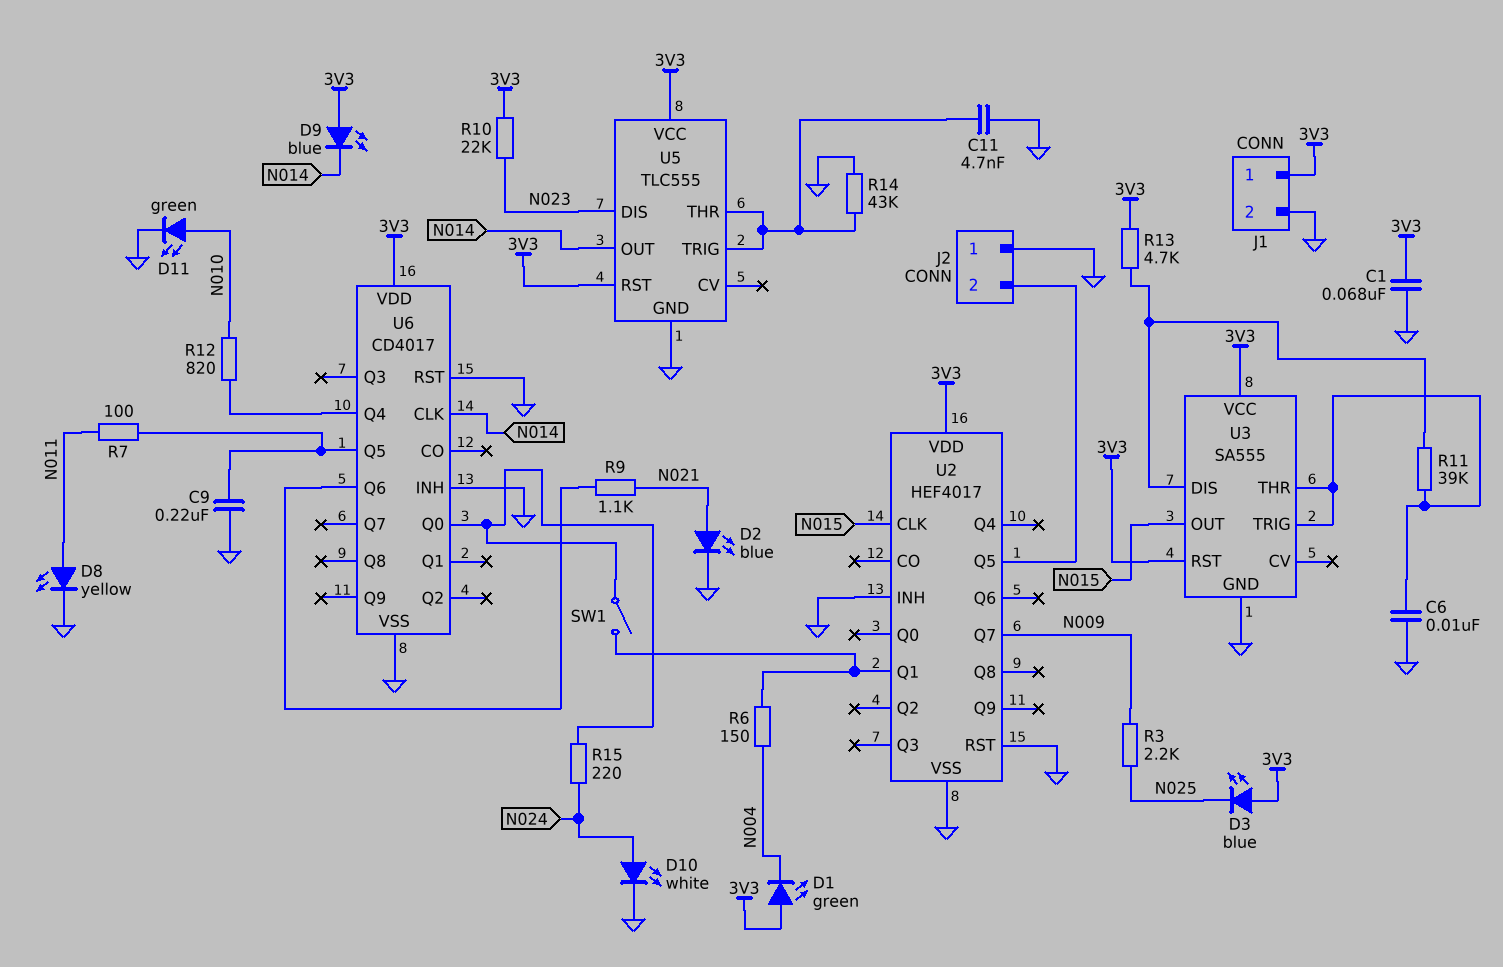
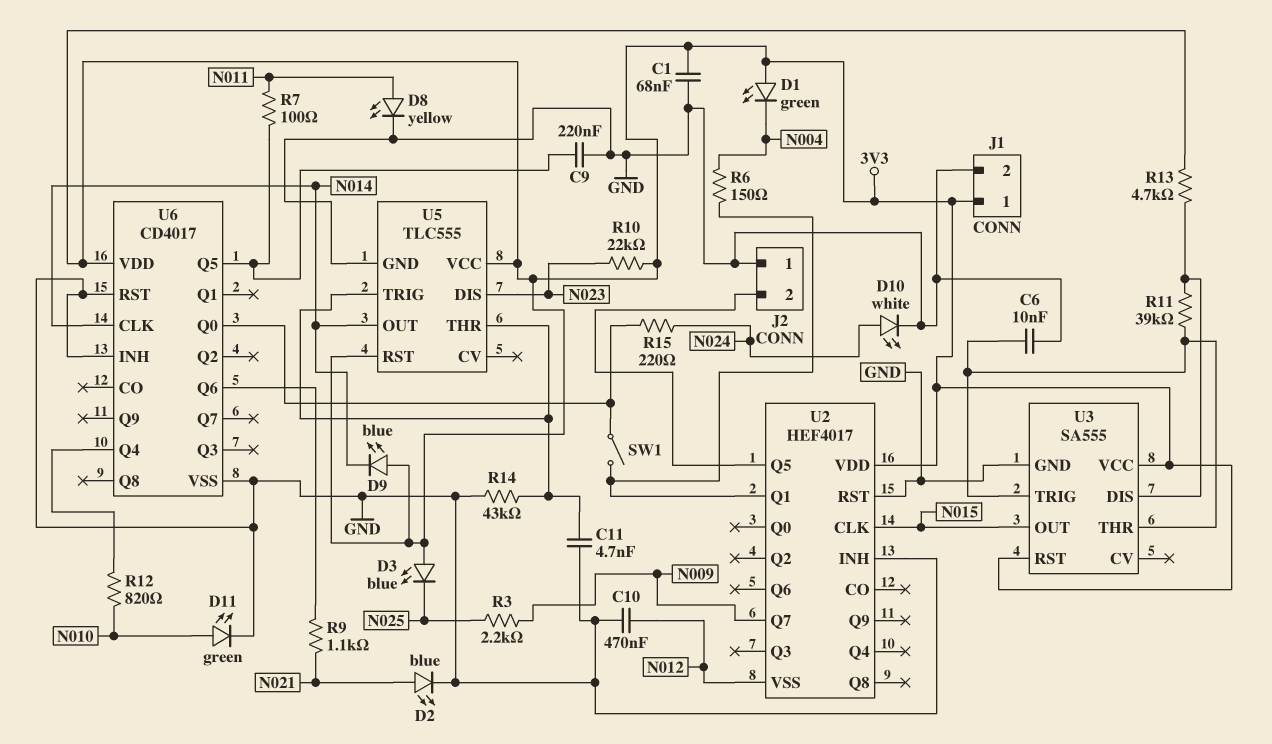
C10: none -> 470nF (GND, N012)
U2 pin VSS: GND -> N012

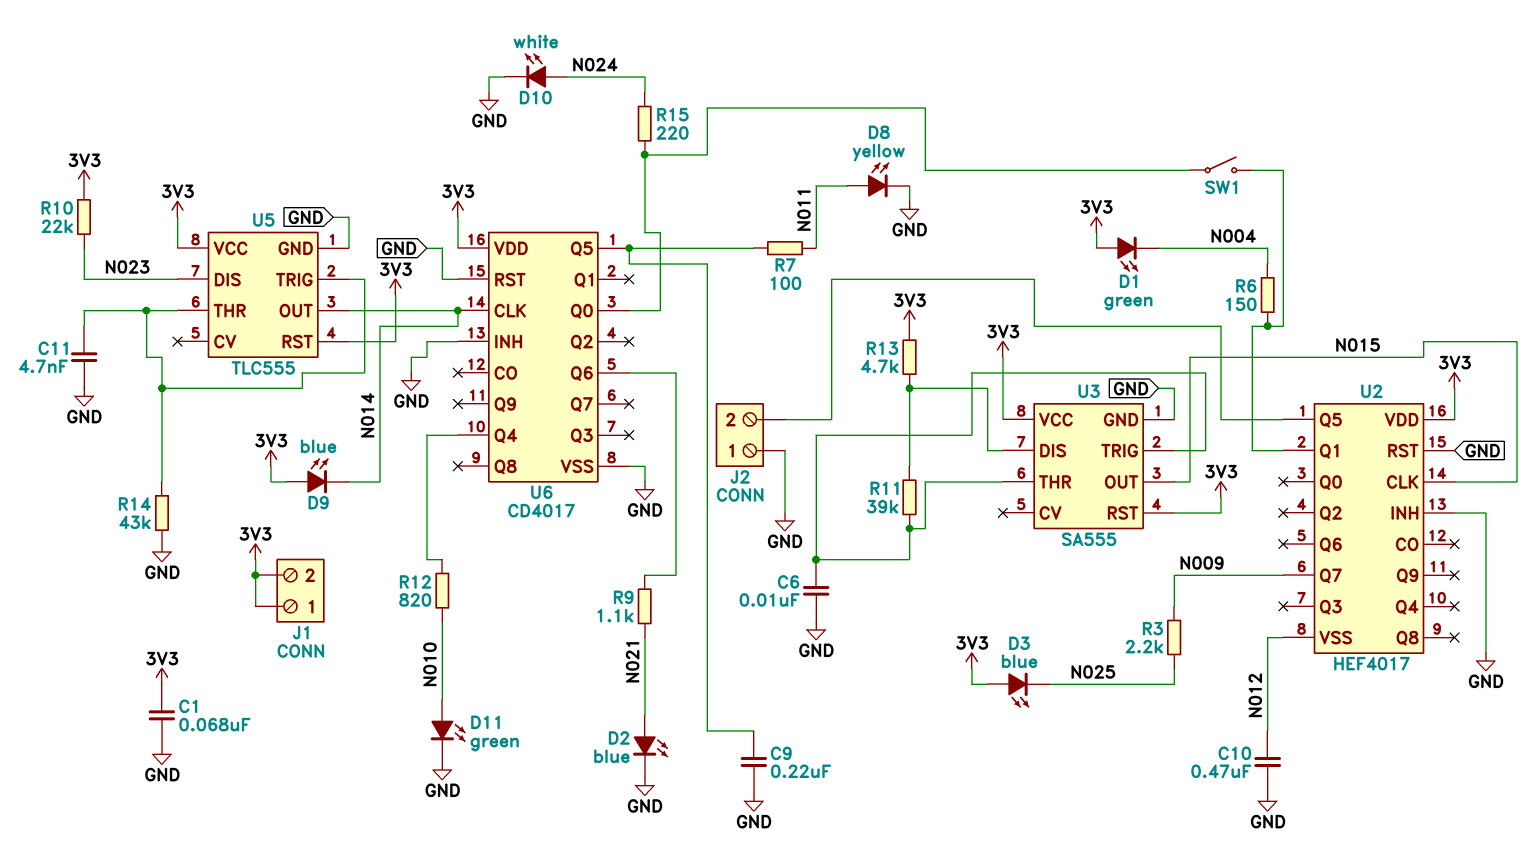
J1 pin 2: GND -> 3V3

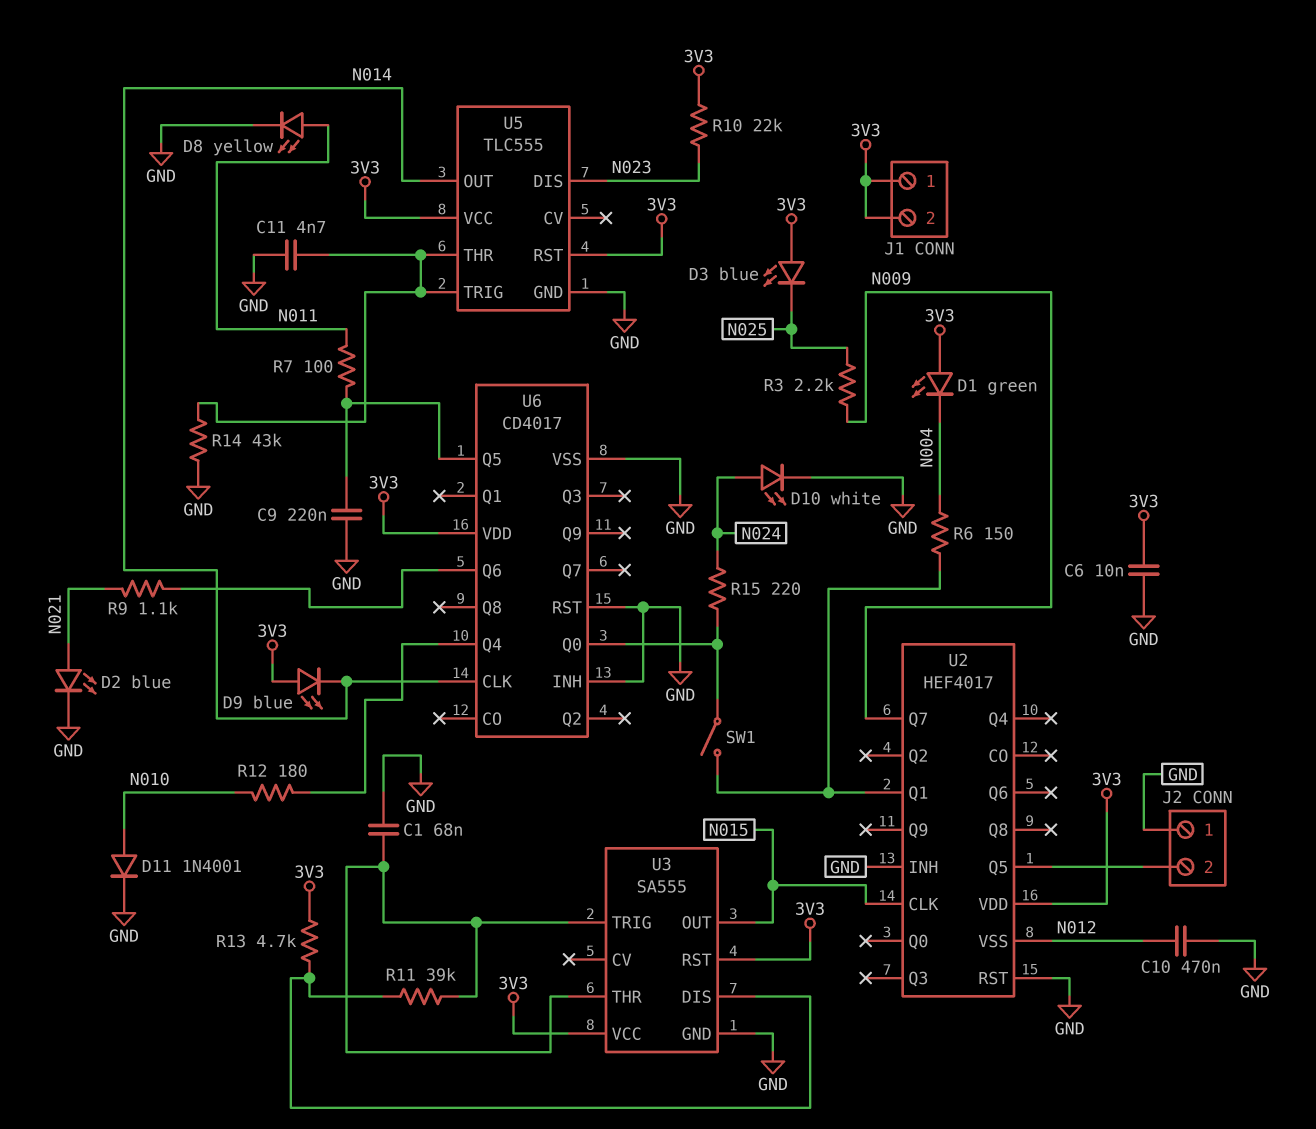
C1: 68nF (3V3, GND) -> 68nF (GND, U3/THR)
C6: 10nF (GND, U3/THR) -> 10nF (3V3, GND)
D11: LED green (A N010, K GND) -> diode 1N4001 (A N010, K GND)
R12: 820 (N010, U6/Q4) -> 180 (N010, U6/Q4)

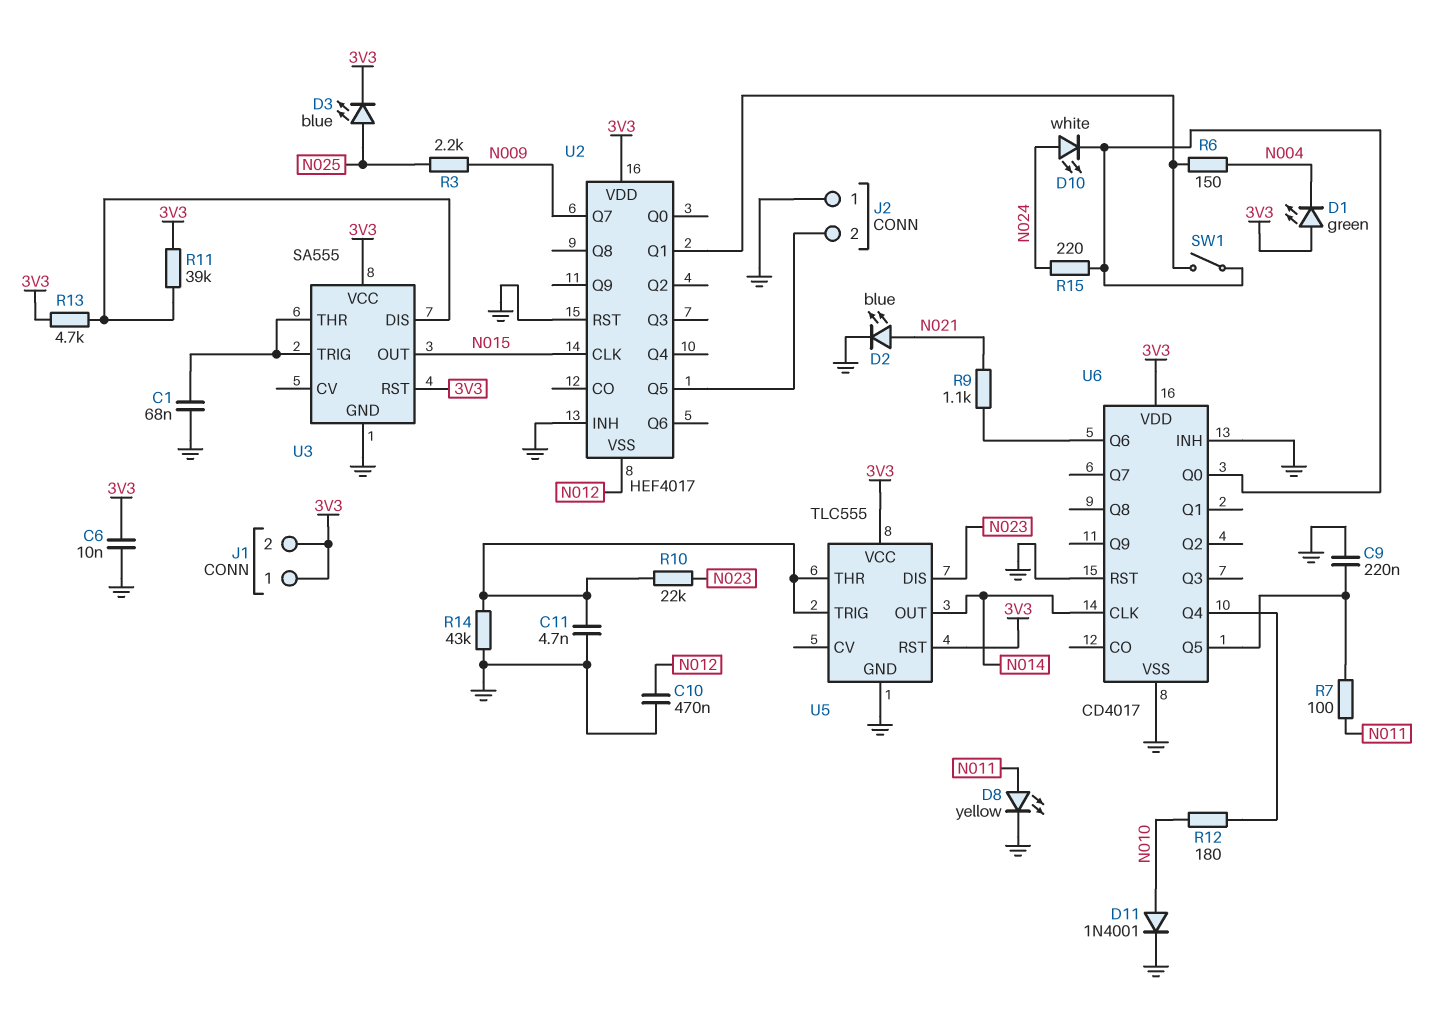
D3: LED blue (A 3V3, K N025) -> LED blue (A N025, K 3V3)
D9: LED blue (A 3V3, K N014) -> none
D10: LED white (A N024, K GND) -> LED white (A N024, K U6/Q0)
R10: 22k (3V3, N023) -> 22k (N023, U5/THR)
R11: 39k (U3/DIS, U3/THR) -> 39k (3V3, U3/DIS)

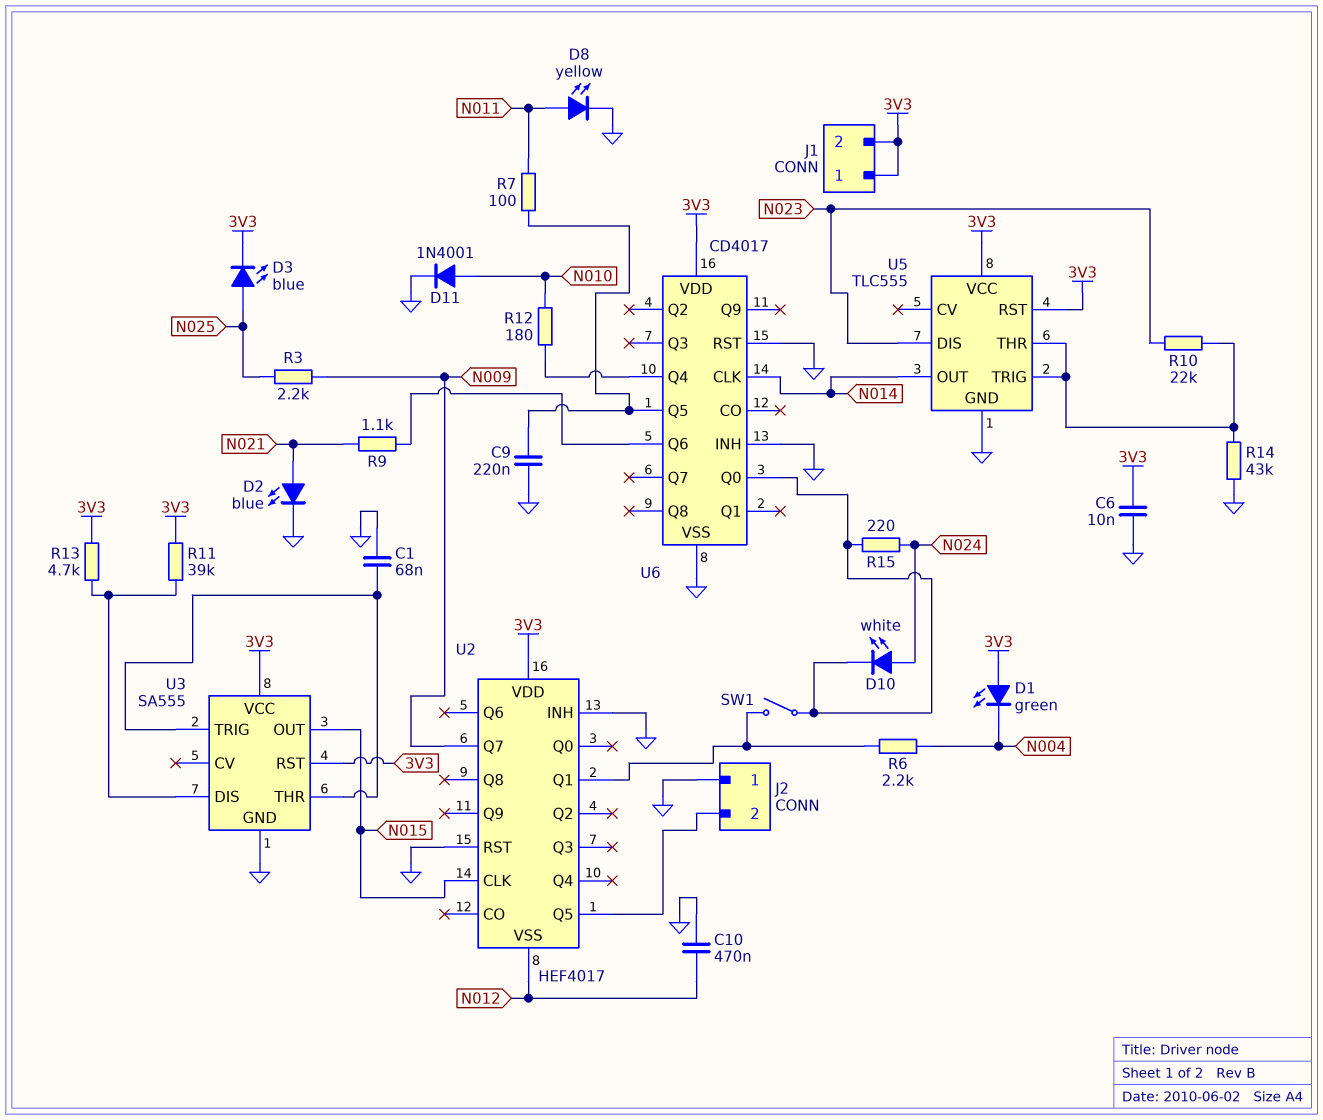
C11: 4.7nF (GND, U5/THR) -> none
R6: 150 (N004, U2/Q1) -> 2.2k (N004, U2/Q1)

